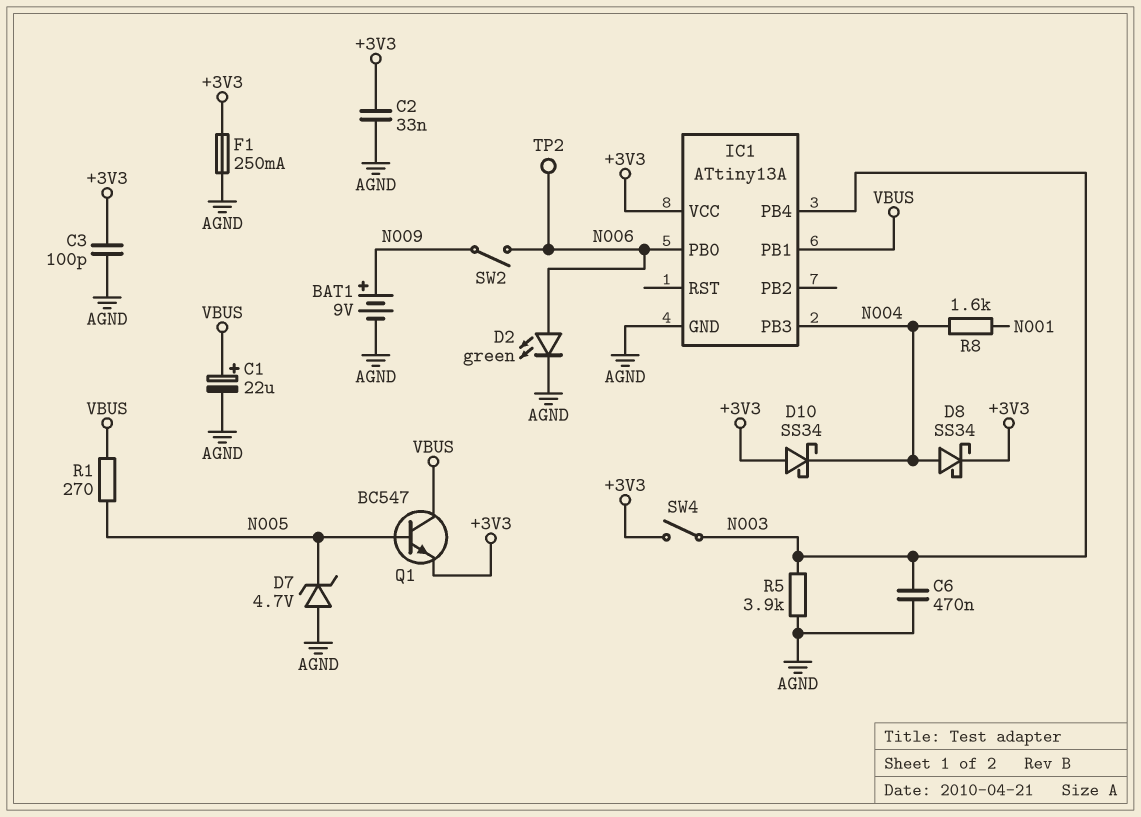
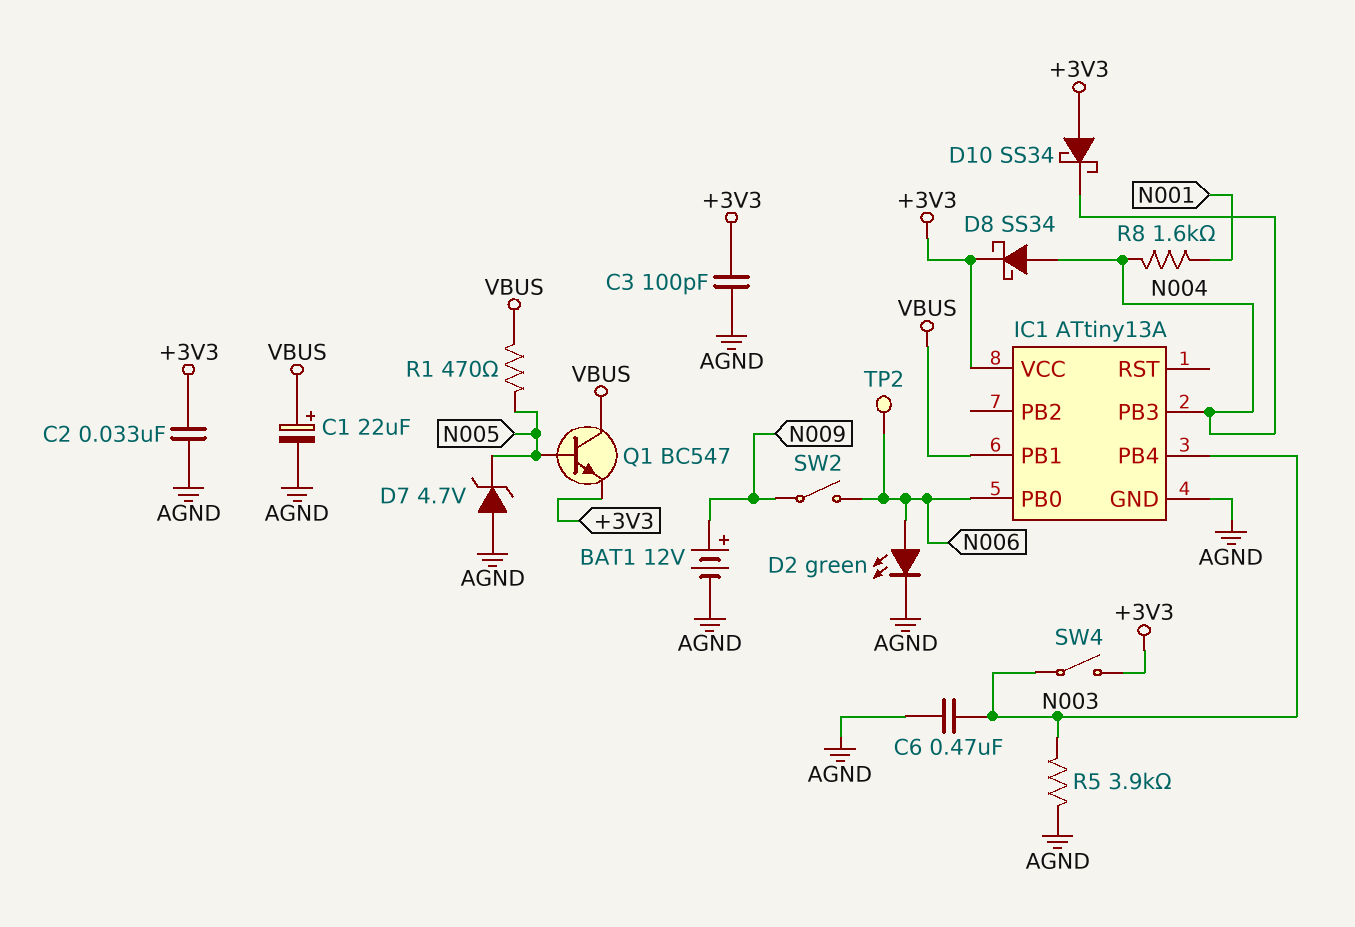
BAT1: 9V (plus N009, minus AGND) -> 12V (plus N009, minus AGND)
F1: 250mA (+3V3, AGND) -> none
R1: 270 (N005, VBUS) -> 470 (N005, VBUS)

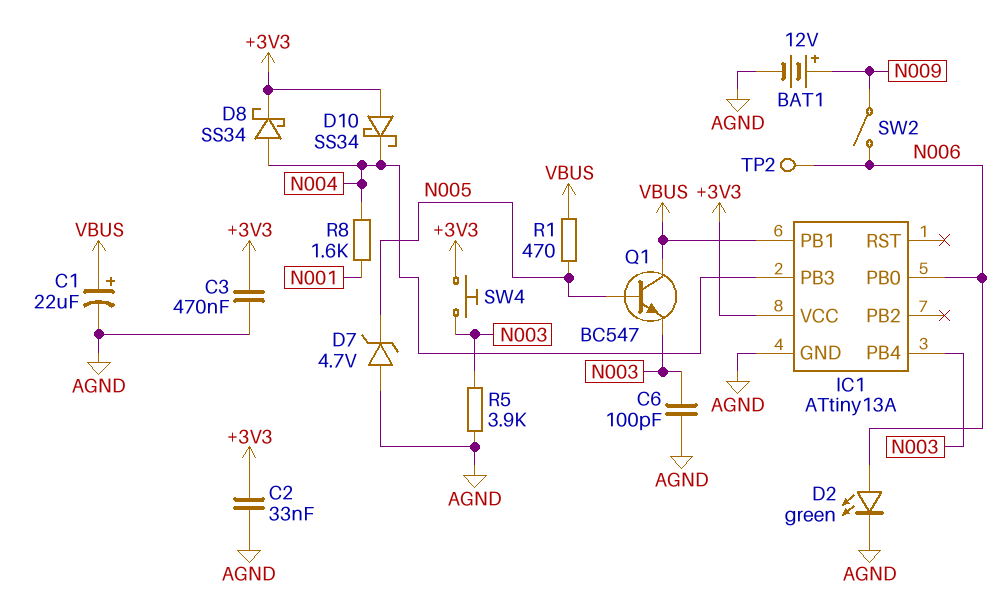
C3: 100pF (+3V3, AGND) -> 470nF (+3V3, AGND)
C6: 470nF (AGND, N003) -> 100pF (AGND, N003)
Q1: NPN BC547 (B N005, C VBUS, E +3V3) -> NPN BC547 (B N005, C VBUS, E N003)
SW4: switch (+3V3, N003) -> button (+3V3, N003)

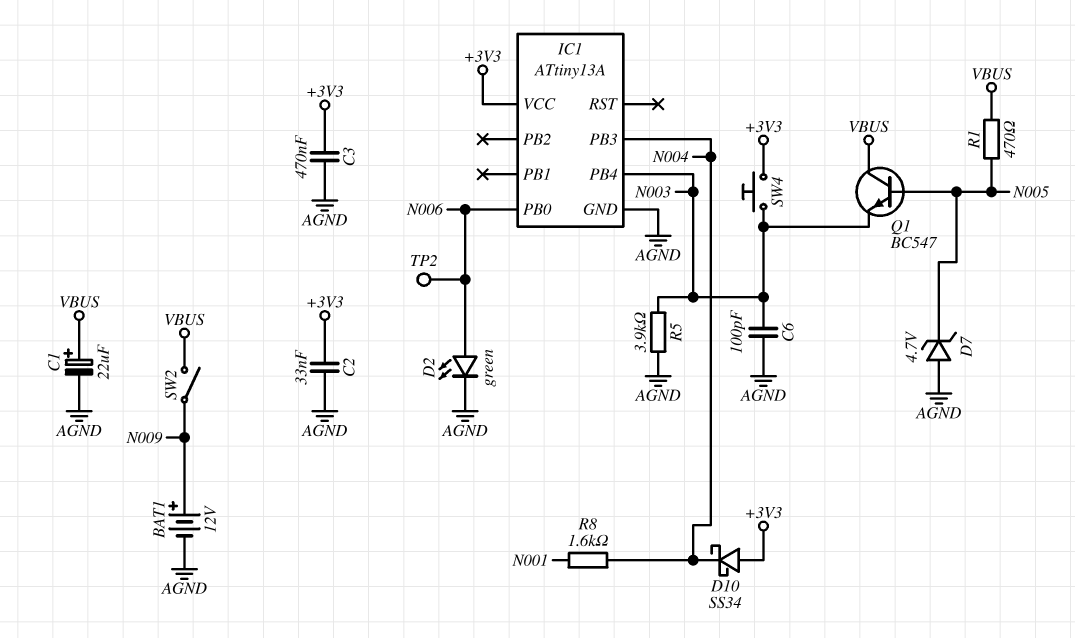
D8: schottky SS34 (A N004, K +3V3) -> none
IC1 pin PB1: VBUS -> none
SW2: switch (N006, N009) -> switch (N009, VBUS)

